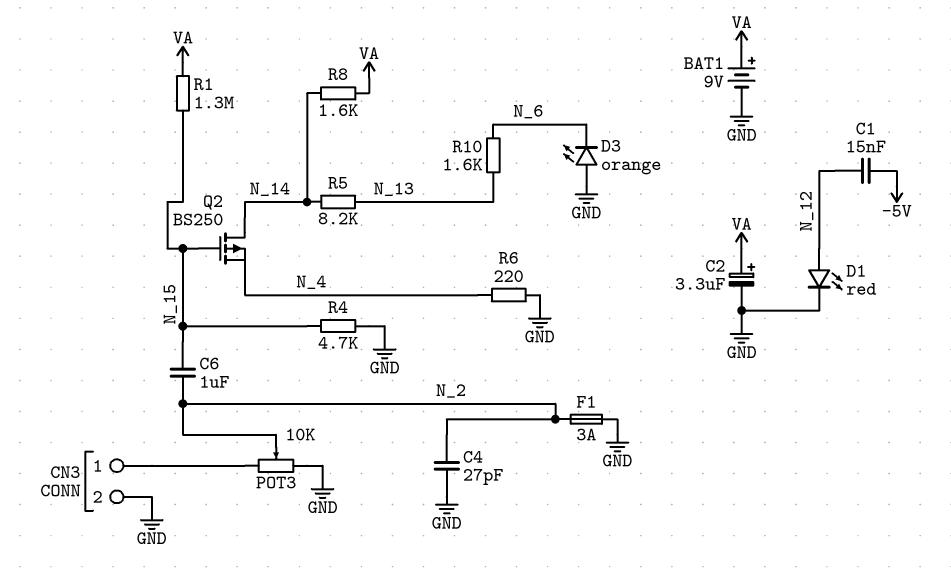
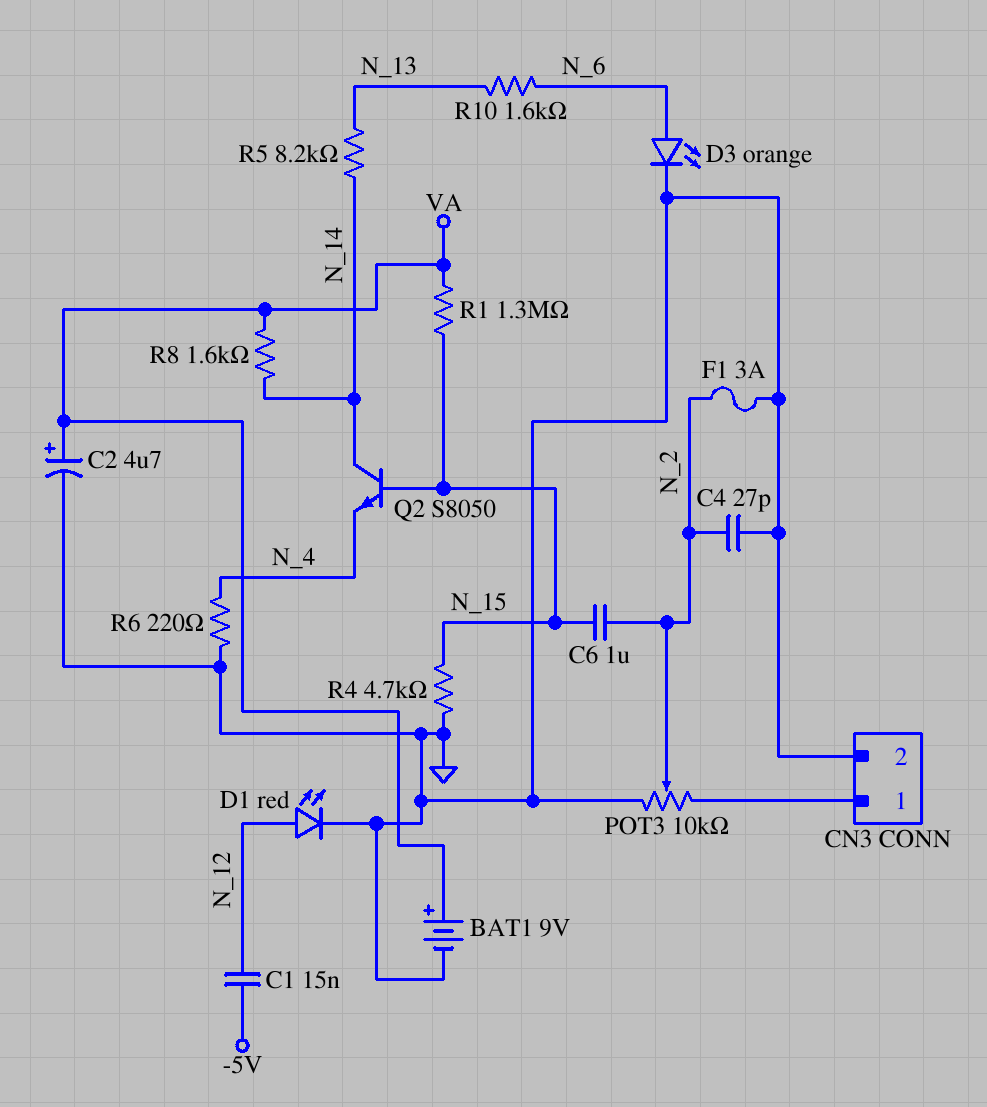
C2: 3.3uF (plus VA, minus GND) -> 4.7uF (plus VA, minus GND)
D3: LED orange (A GND, K N_6) -> LED orange (A N_6, K GND)
Q2: PMOS BS250 (G N_15, D N_14, S N_4) -> NPN S8050 (B N_15, C N_14, E N_4)

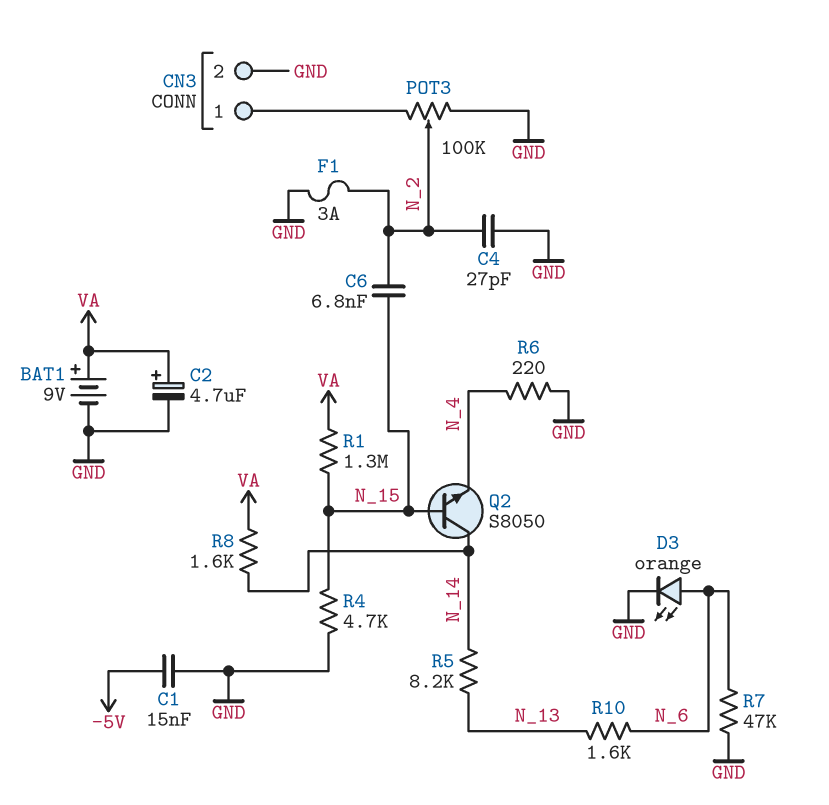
C1: 15nF (-5V, N_12) -> 15nF (-5V, GND)
C6: 1uF (N_2, N_15) -> 6.8nF (N_2, N_15)
D1: LED red (A N_12, K GND) -> none
POT3: 10k (CN3/1, GND, wiper N_2) -> 100k (CN3/1, GND, wiper N_2)
R7: none -> 47k (GND, N_6)

